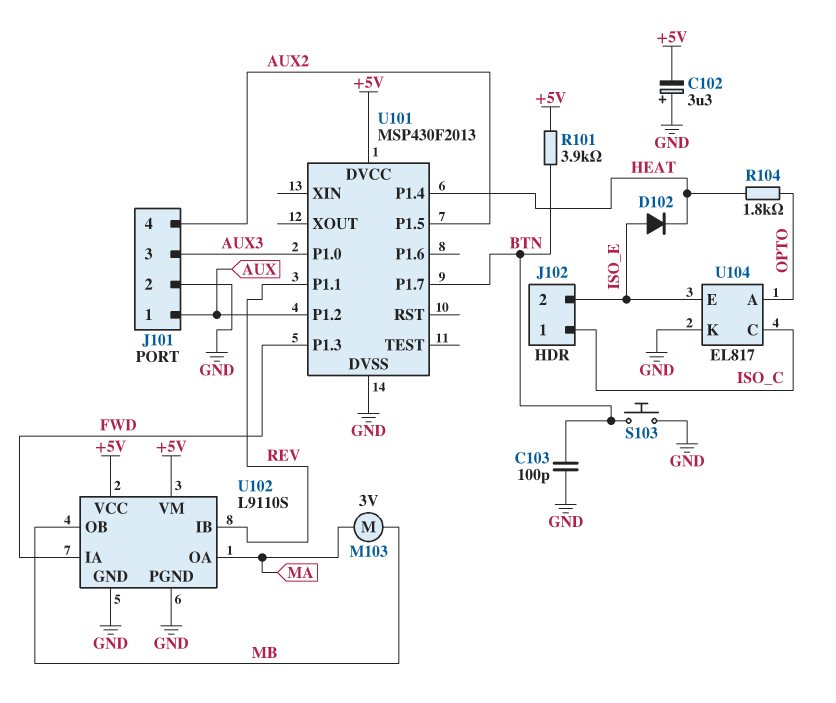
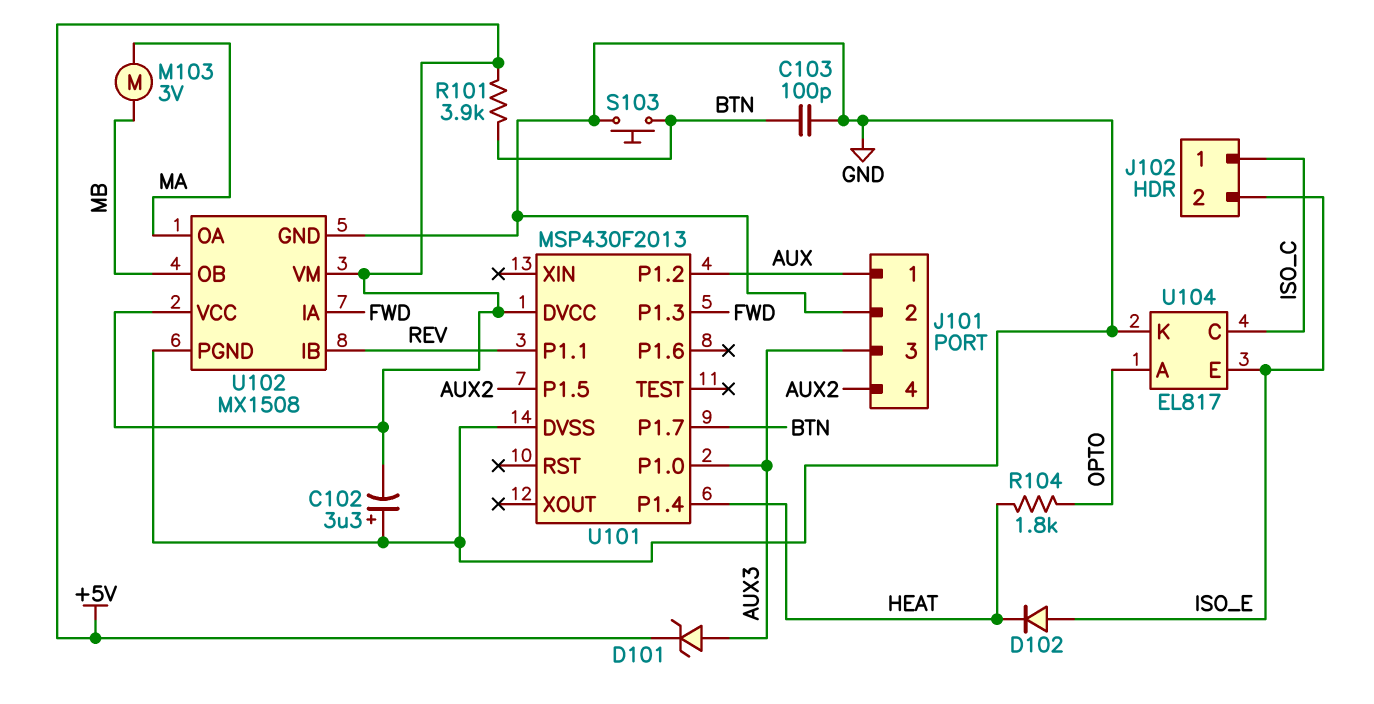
D101: none -> zener (A AUX3, K +5V)
U102: L9110S -> MX1508

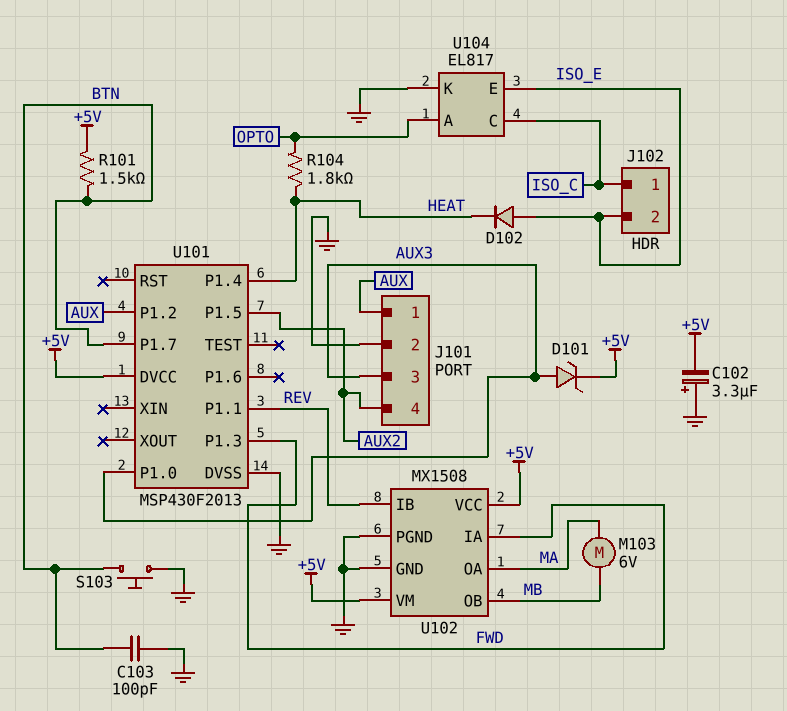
M103: motor 3V (MA, MB) -> motor 6V (MA, MB)
R101: 3.9k (+5V, BTN) -> 1.5k (+5V, BTN)

